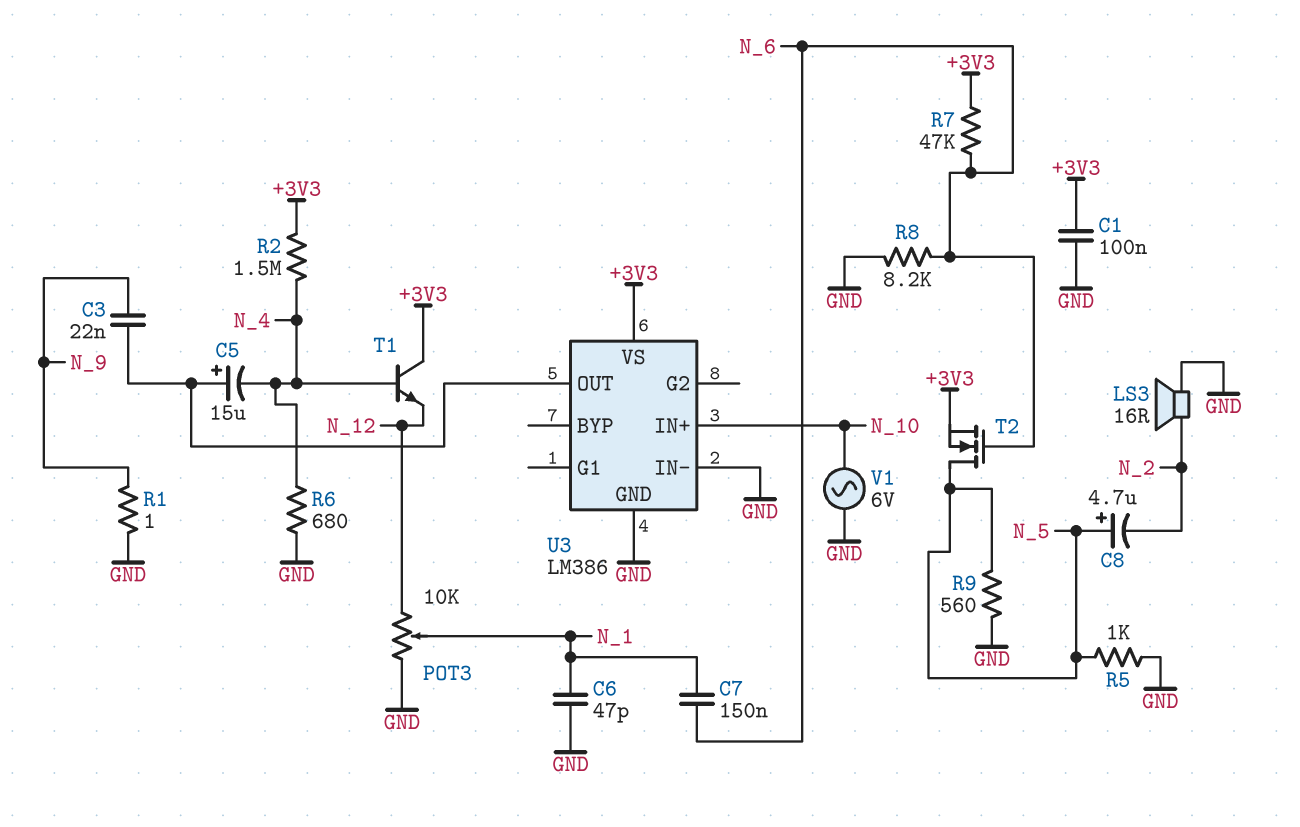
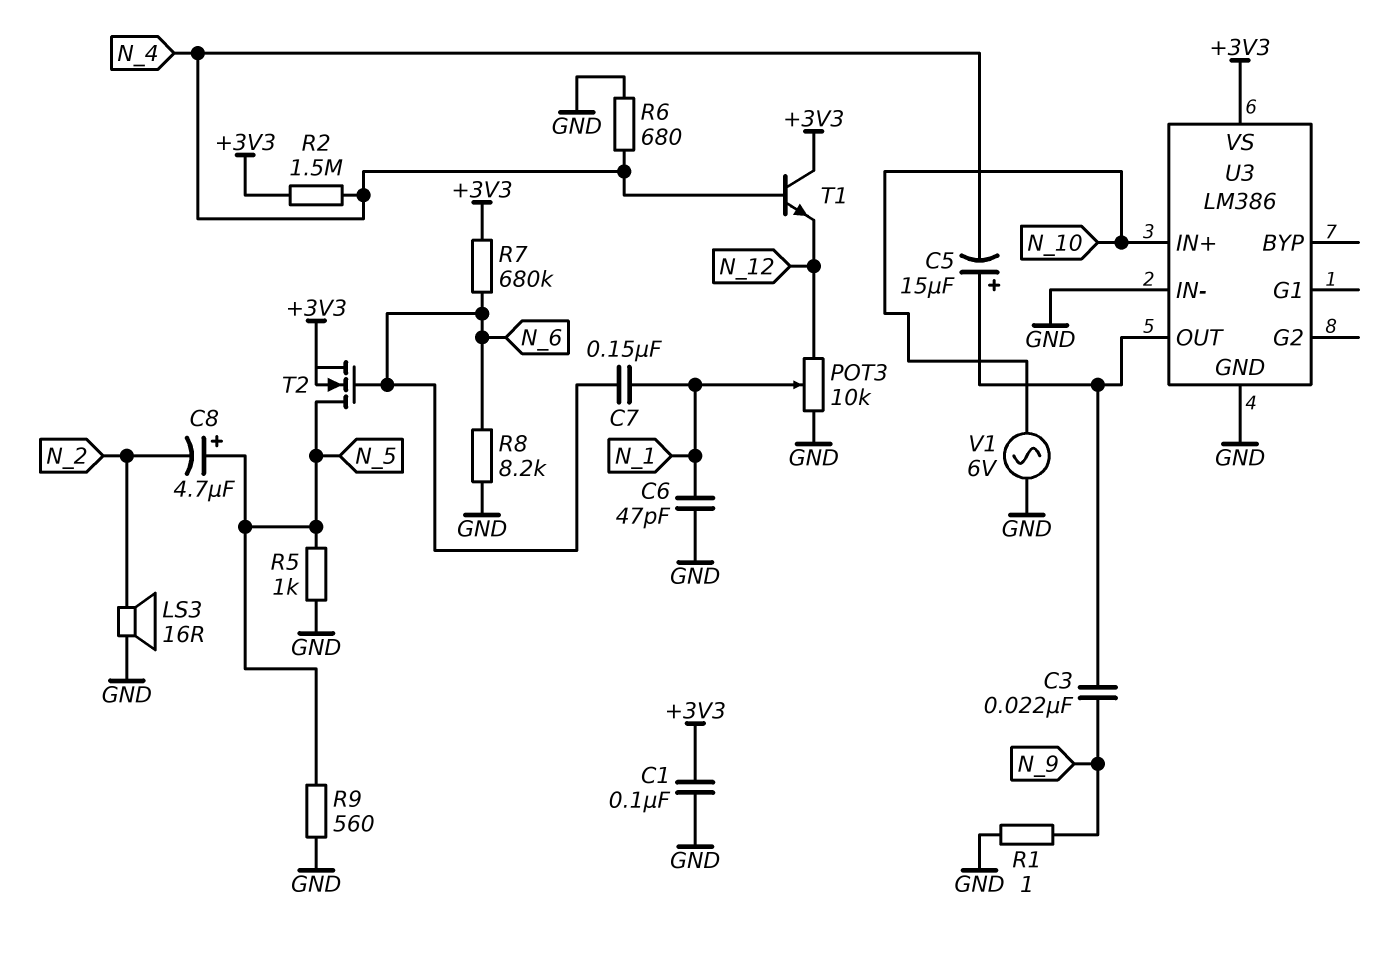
R7: 47k (+3V3, N_6) -> 680k (+3V3, N_6)

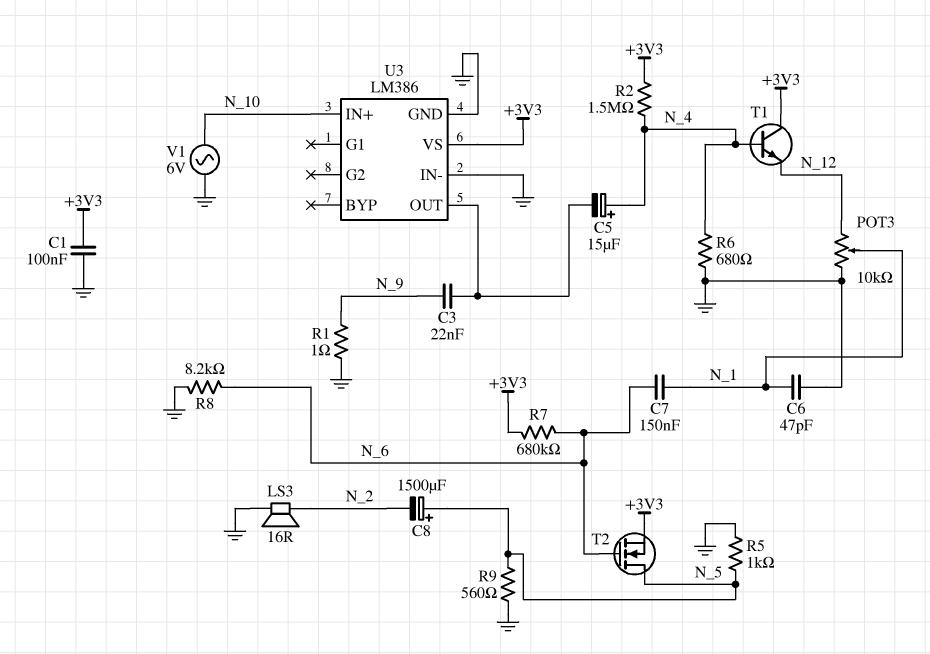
C5: 15uF (plus U3/OUT, minus N_4) -> 15uF (plus N_4, minus U3/OUT)
C8: 4.7uF (plus N_5, minus N_2) -> 1500uF (plus N_5, minus N_2)

